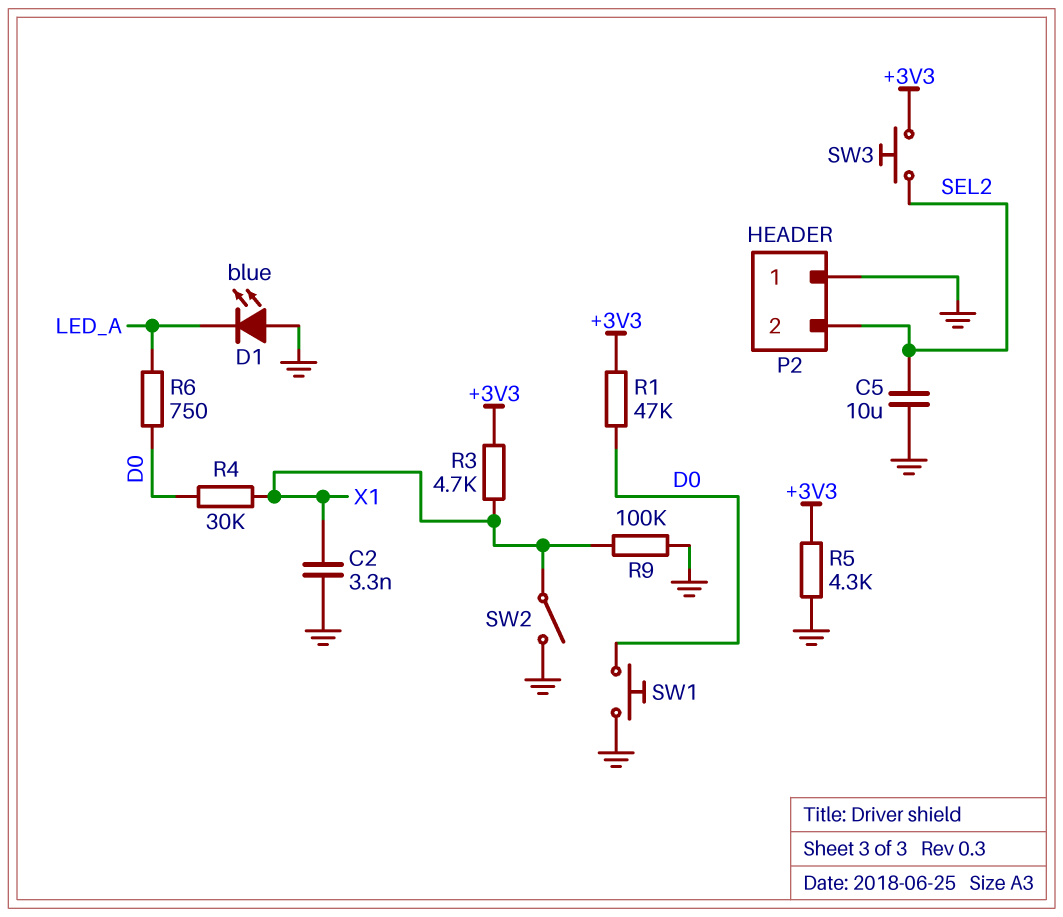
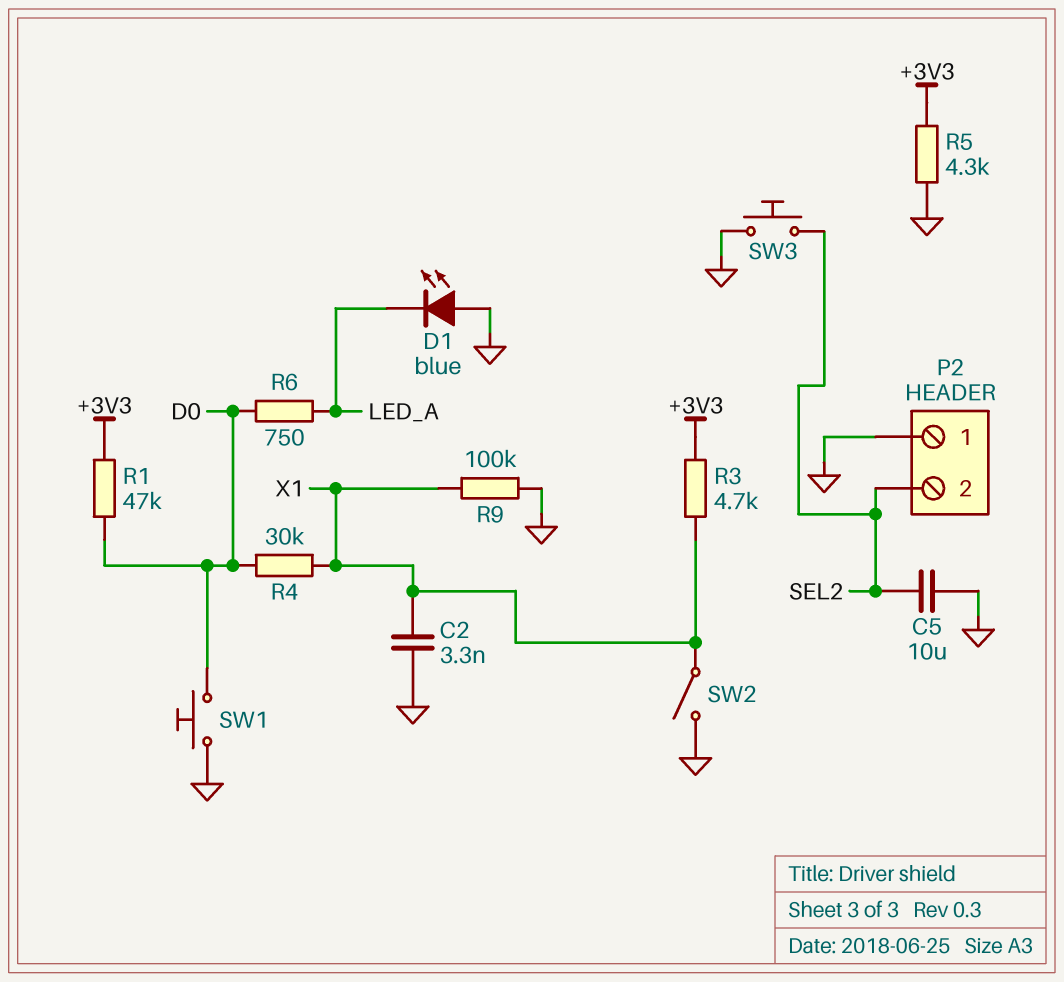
SW3: button (+3V3, SEL2) -> button (GND, SEL2)

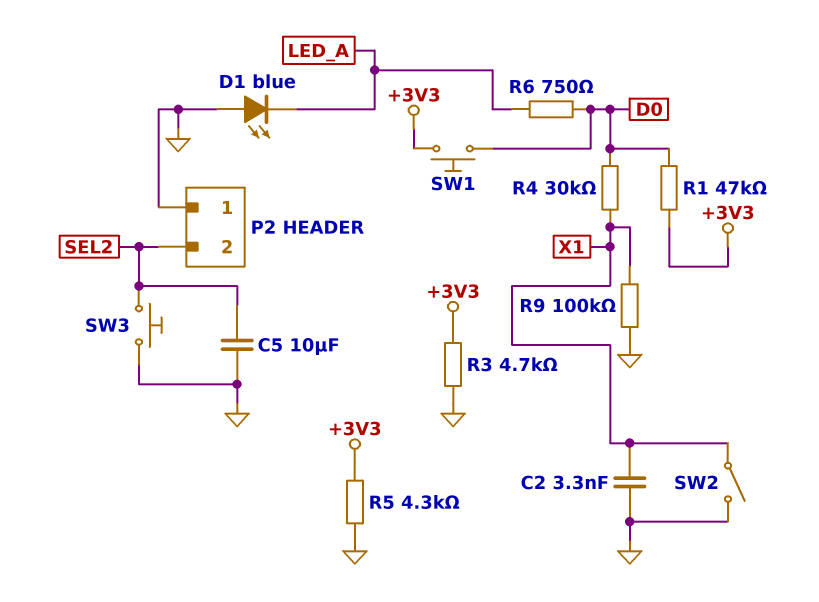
R3: 4.7k (+3V3, X1) -> 4.7k (+3V3, GND)
SW1: button (D0, GND) -> button (+3V3, D0)

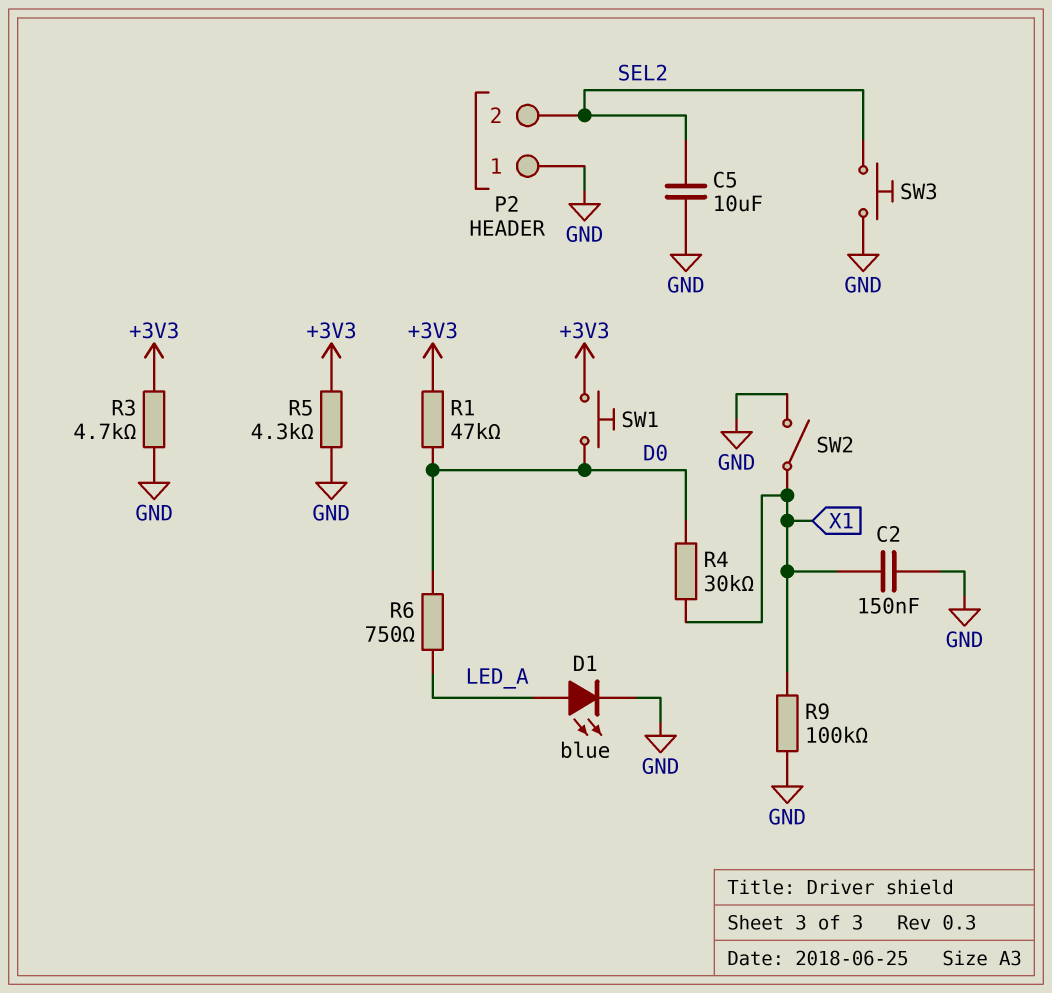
C2: 3.3nF (GND, X1) -> 150nF (GND, X1)
D1: LED blue (A GND, K LED_A) -> LED blue (A LED_A, K GND)

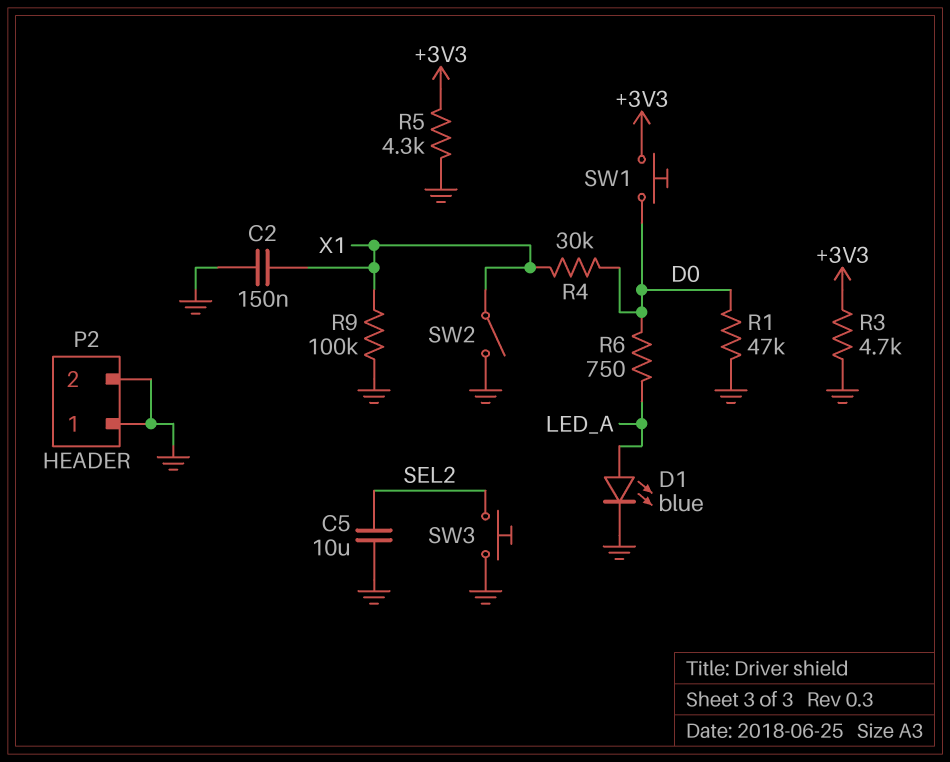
P2 pin 2: SEL2 -> GND
R1: 47k (+3V3, D0) -> 47k (D0, GND)

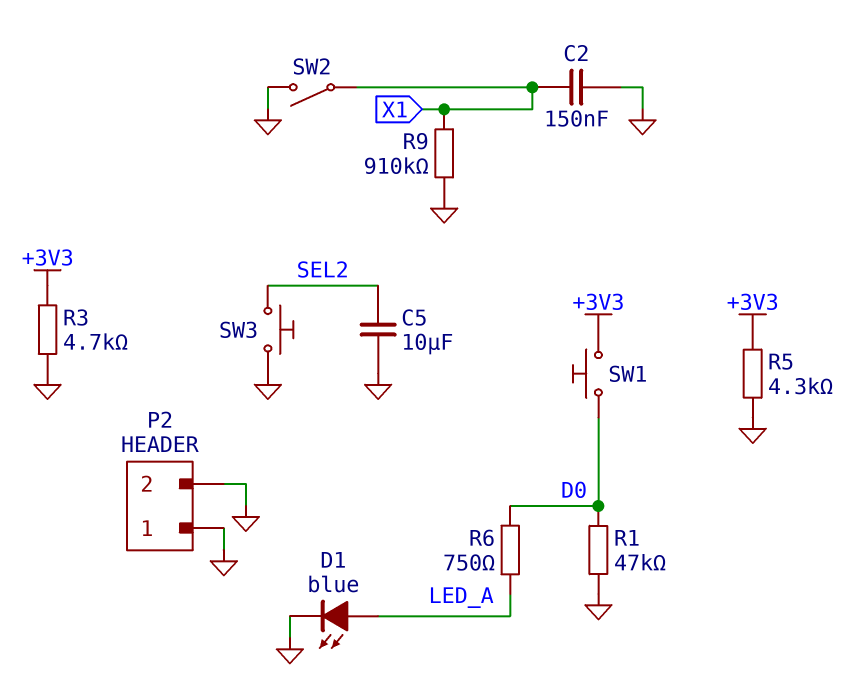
R4: 30k (D0, X1) -> none
R9: 100k (GND, X1) -> 910k (GND, X1)

